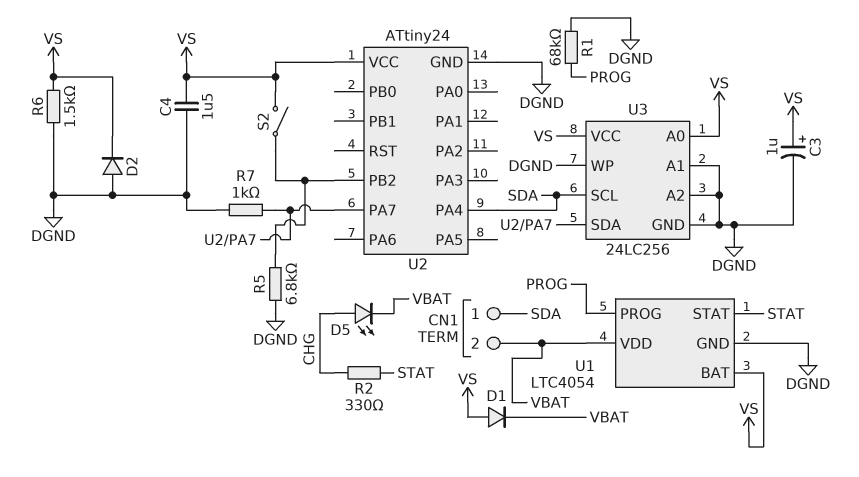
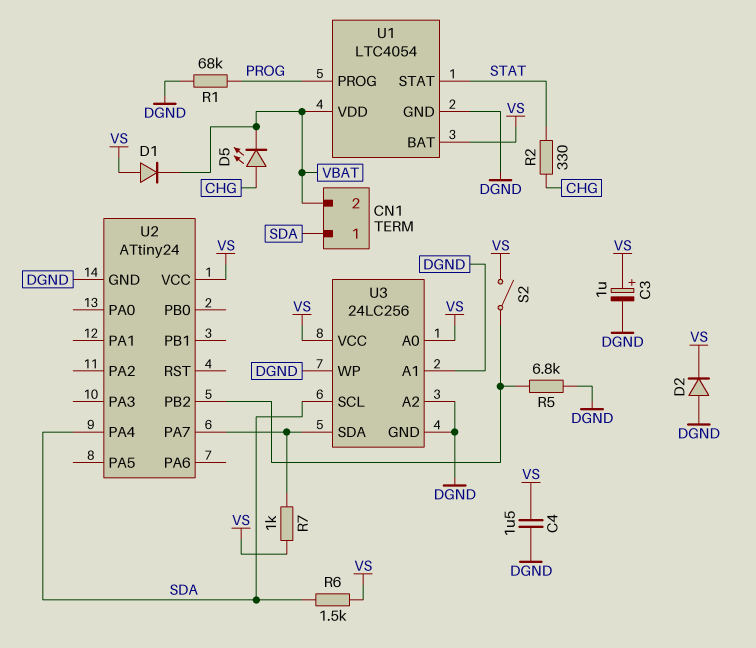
R6: 1.5k (DGND, VS) -> 1.5k (SDA, VS)
R7: 1k (DGND, U2/PA7) -> 1k (U2/PA7, VS)

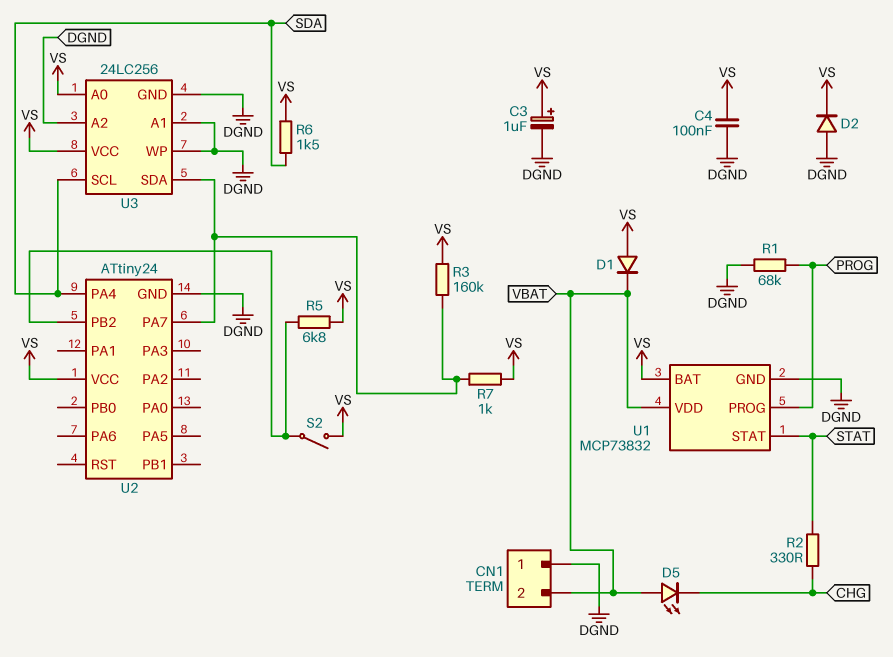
C4: 1.5uF (DGND, VS) -> 100nF (DGND, VS)
CN1 pin 1: SDA -> DGND
D5: LED (A CHG, K VBAT) -> LED (A VBAT, K CHG)
R3: none -> 160k (U2/PA7, VS)
R5: 6.8k (DGND, U2/PB2) -> 6.8k (U2/PB2, VS)
U1: LTC4054 -> MCP73832

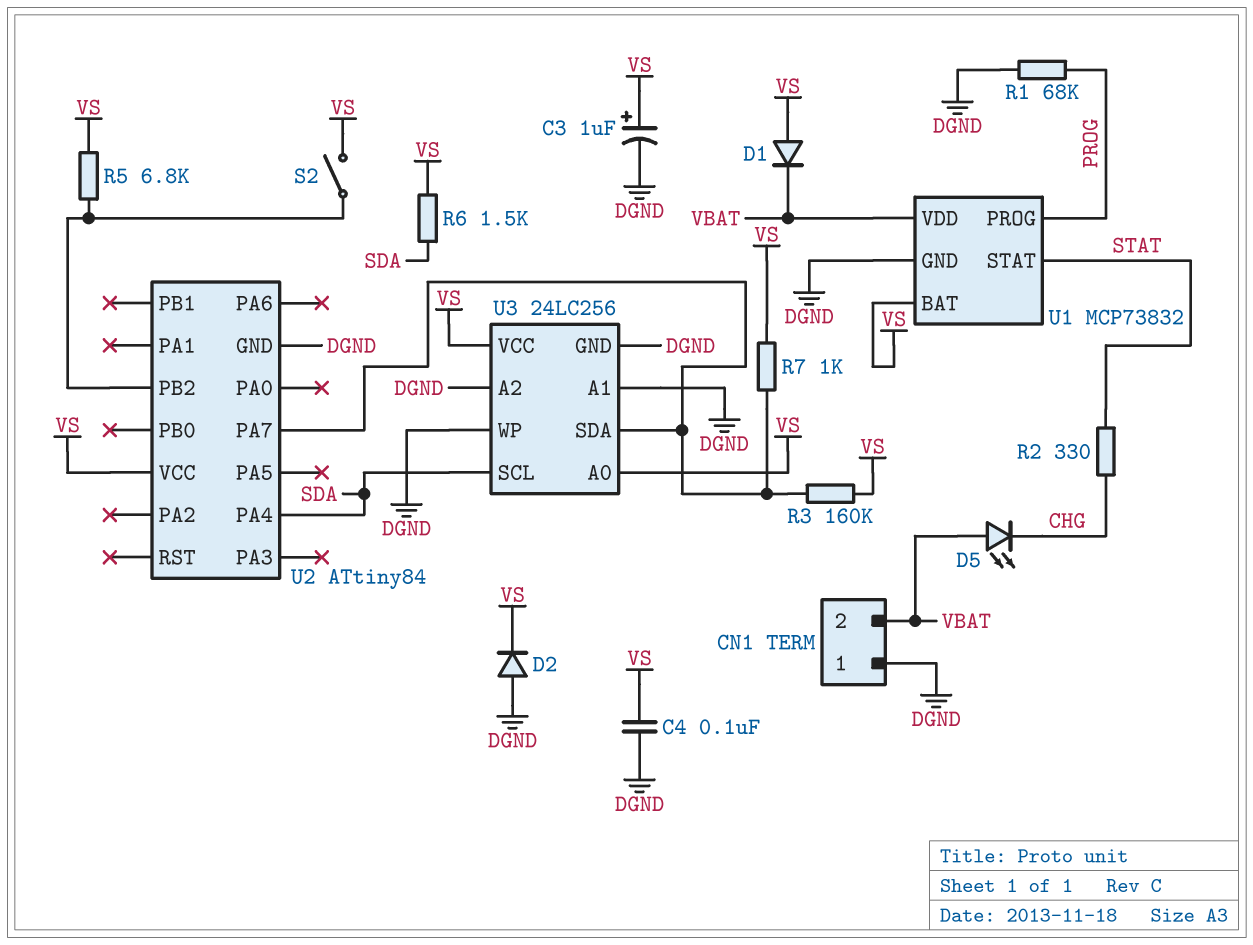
U2: ATtiny24 -> ATtiny84

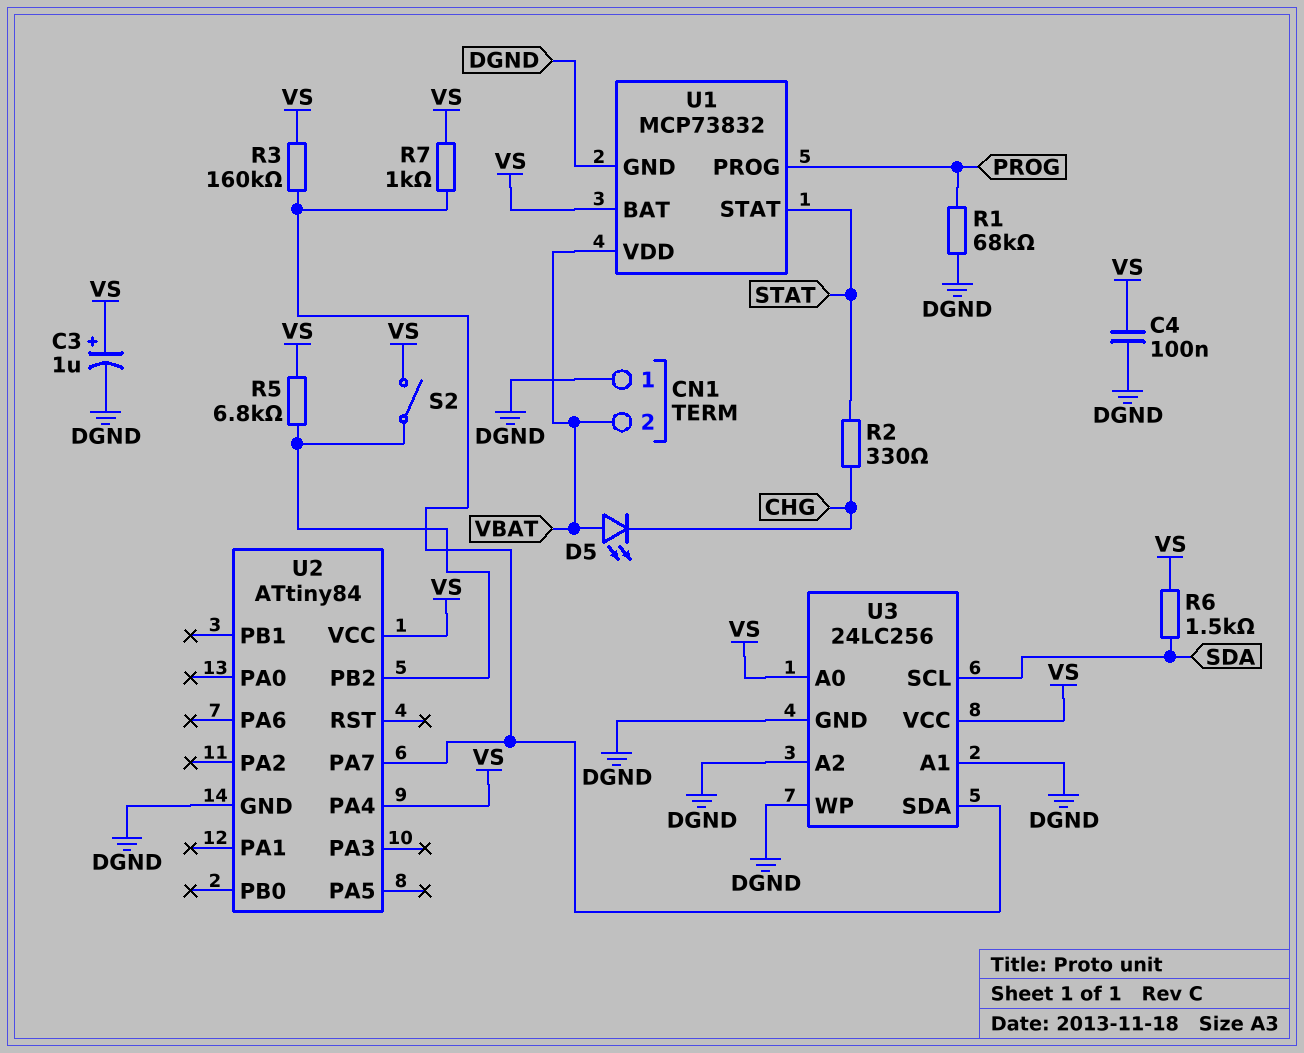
D1: diode (A VS, K VBAT) -> none
D2: diode (A DGND, K VS) -> none
U2 pin PA4: SDA -> VS

